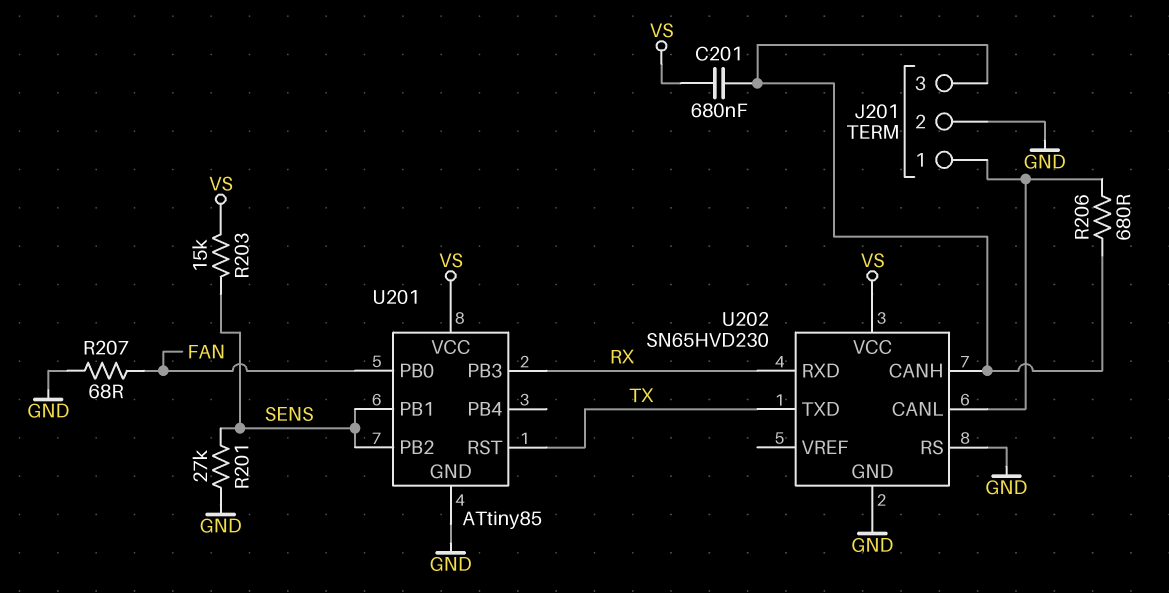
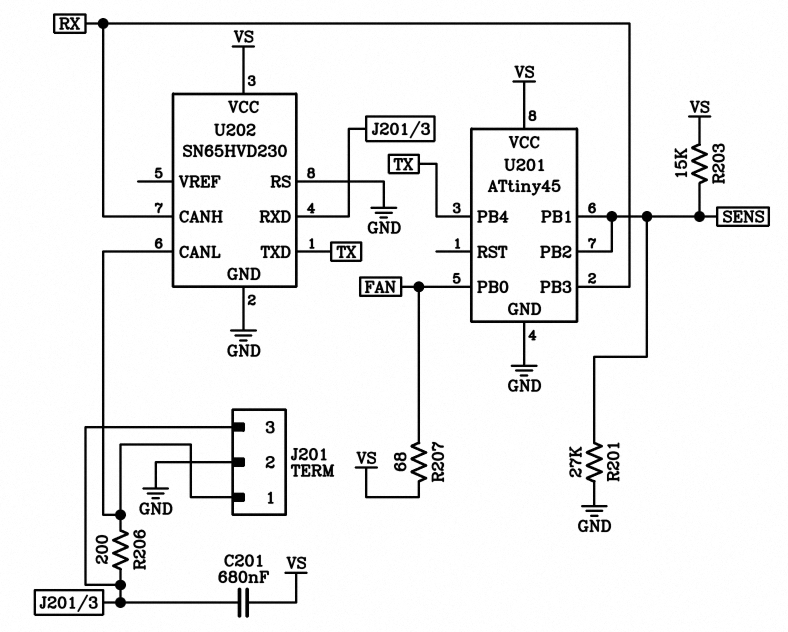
R206: 680 (J201/1, J201/3) -> 200 (J201/1, J201/3)
R207: 68 (FAN, GND) -> 68 (FAN, VS)
U201: ATtiny85 -> ATtiny45
U201 pin PB4: none -> TX
U201 pin RST: TX -> none
U202 pin CANH: J201/3 -> RX
U202 pin RXD: RX -> J201/3

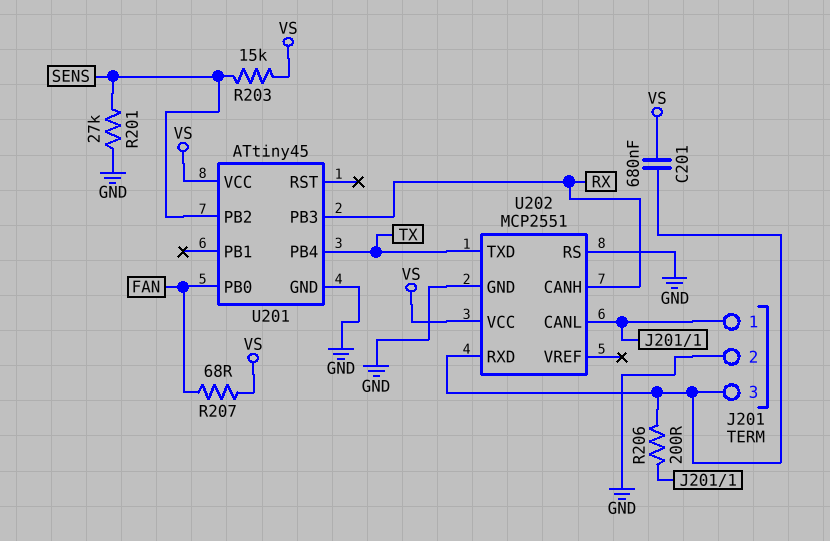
U201 pin PB1: SENS -> none
U202: SN65HVD230 -> MCP2551

